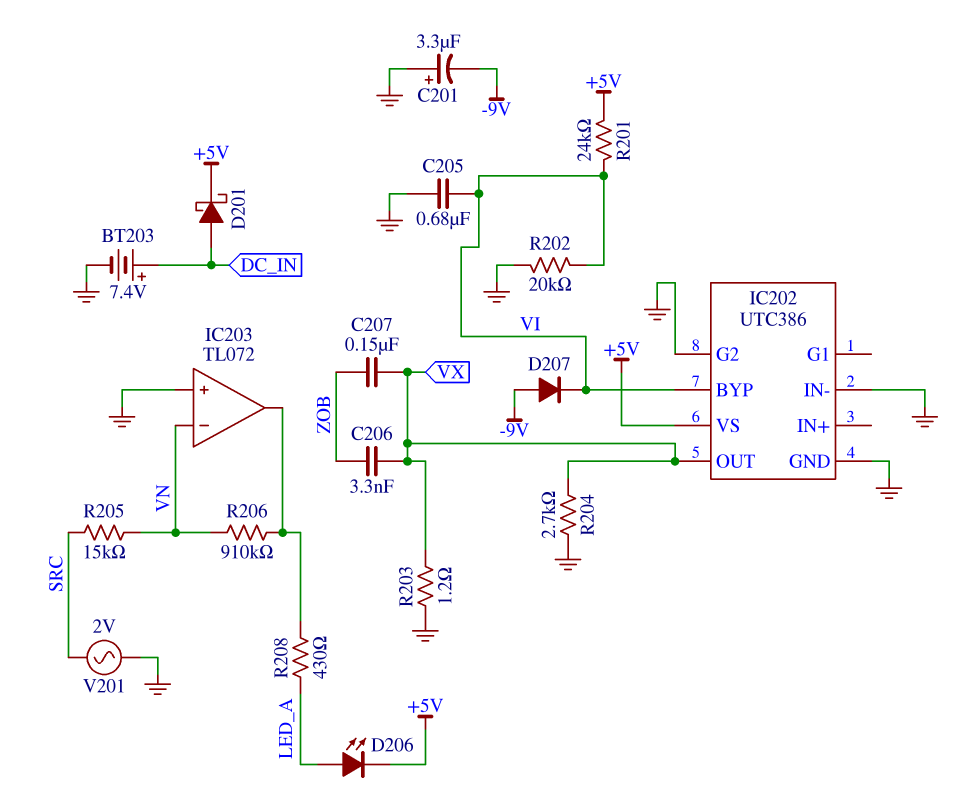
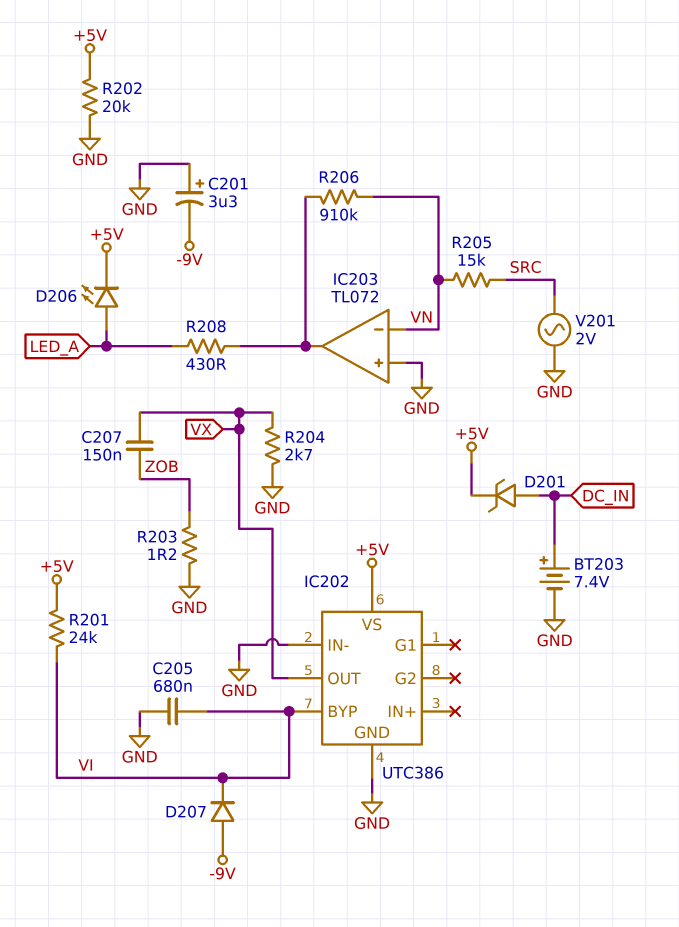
C206: 3.3nF (VX, ZOB) -> none
D201: schottky (A DC_IN, K +5V) -> zener (A DC_IN, K +5V)
IC202 pin G2: GND -> none
R202: 20k (GND, VI) -> 20k (+5V, GND)
R203: 1.2 (GND, VX) -> 1.2 (GND, ZOB)

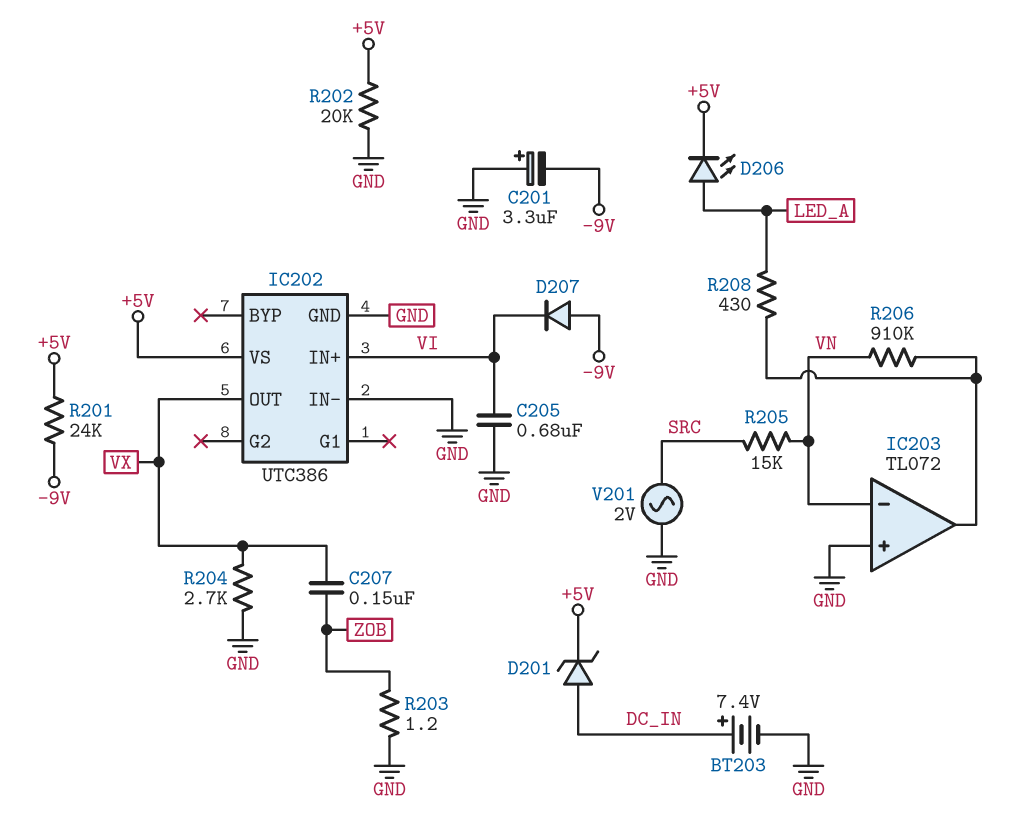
IC202 pin BYP: VI -> none
IC202 pin IN+: none -> VI
R201: 24k (+5V, VI) -> 24k (+5V, -9V)

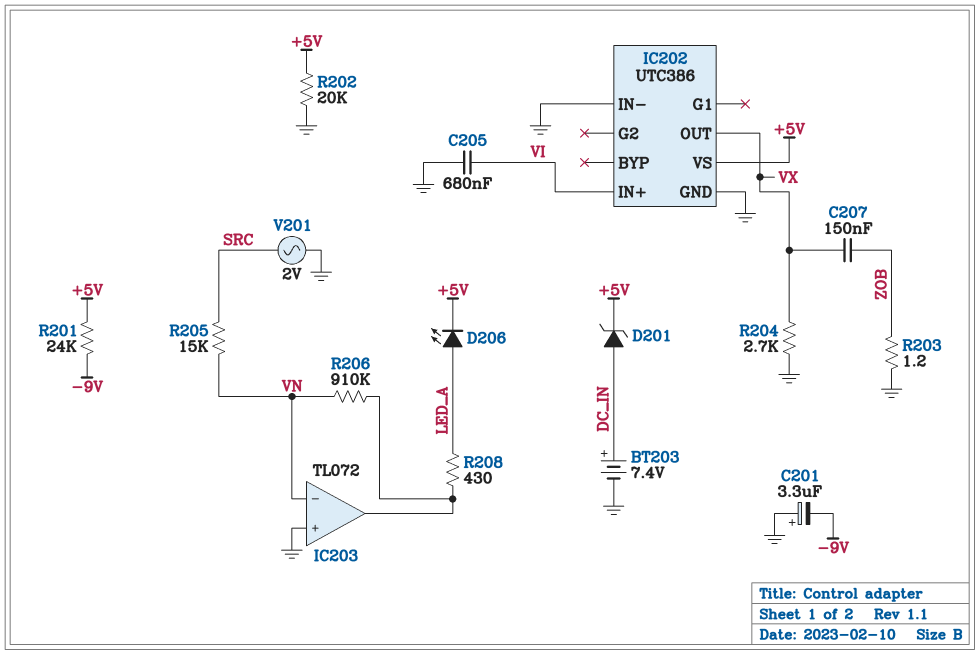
D207: diode (A -9V, K VI) -> none

